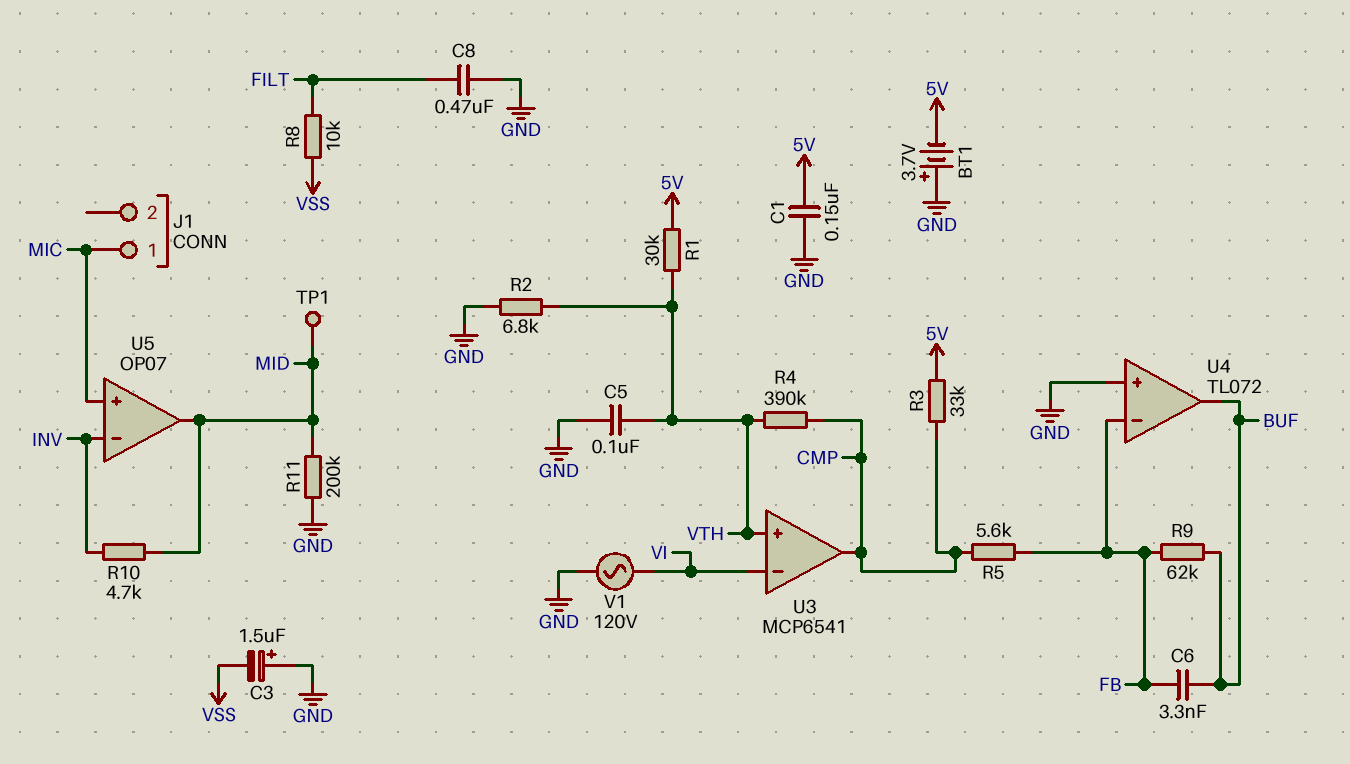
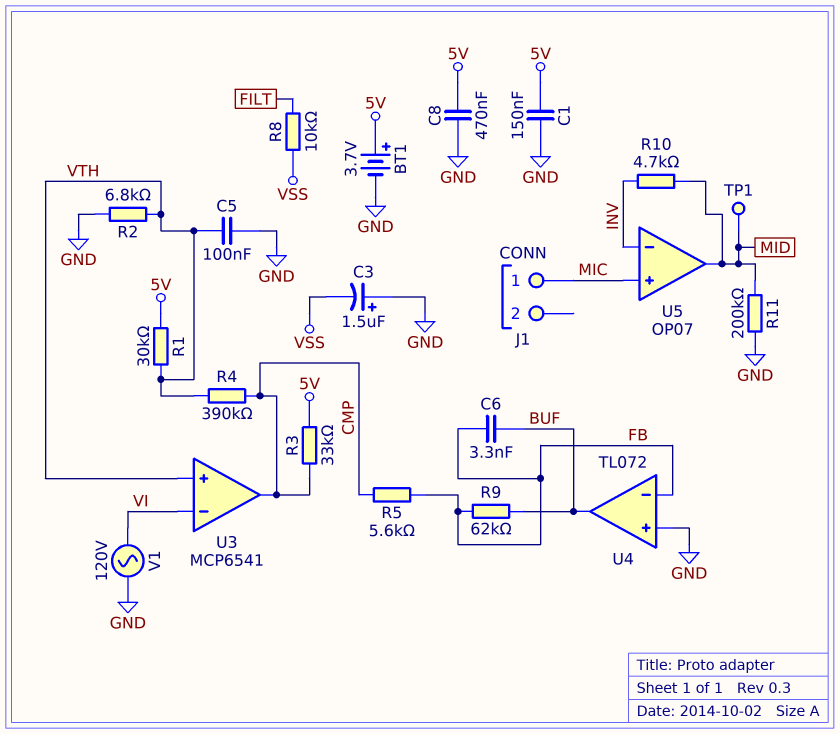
BT1: 3.7V (plus GND, minus 5V) -> 3.7V (plus 5V, minus GND)
C8: 470nF (FILT, GND) -> 470nF (5V, GND)

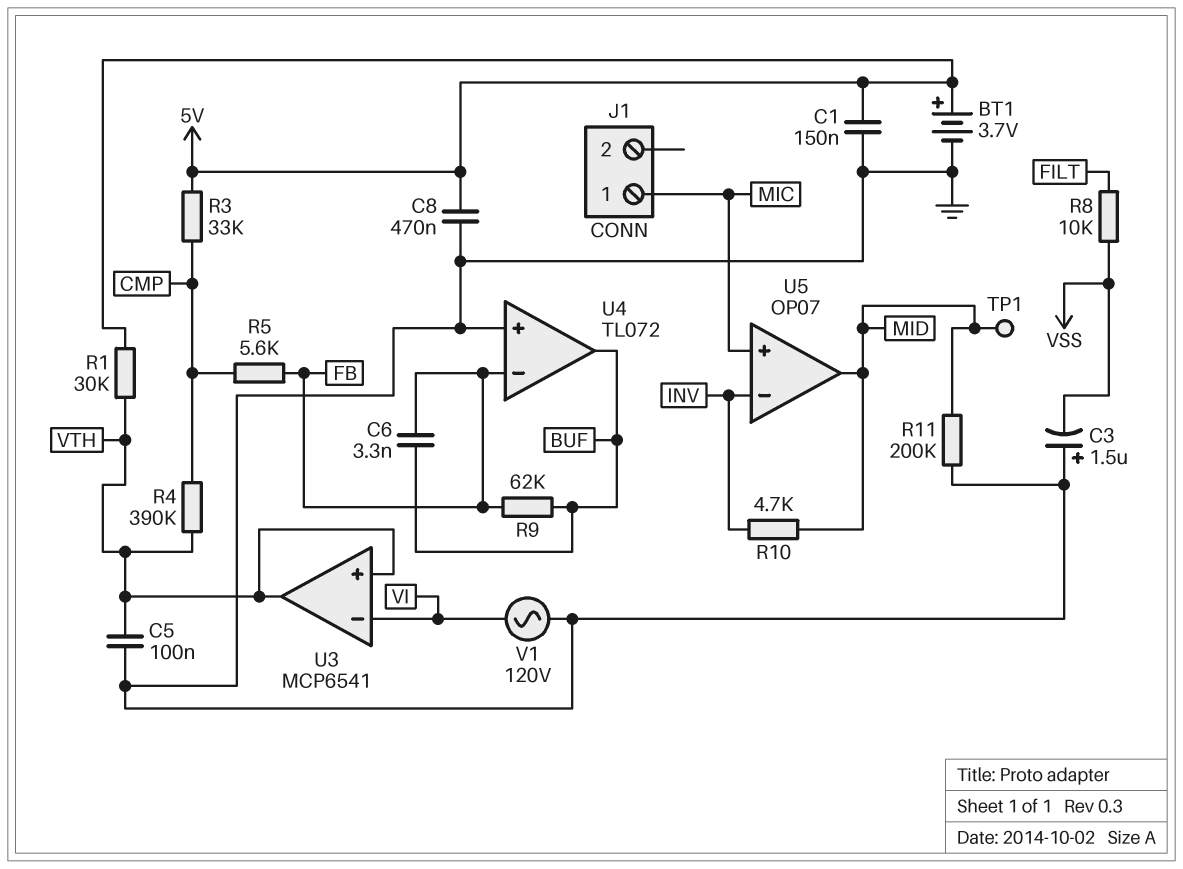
R2: 6.8k (GND, VTH) -> none
U3 pin out: CMP -> VTH

